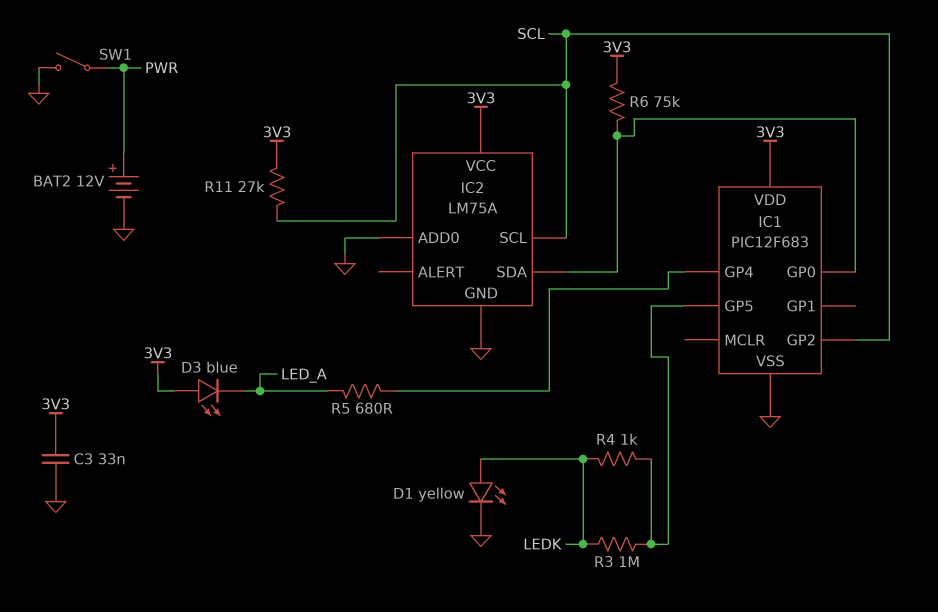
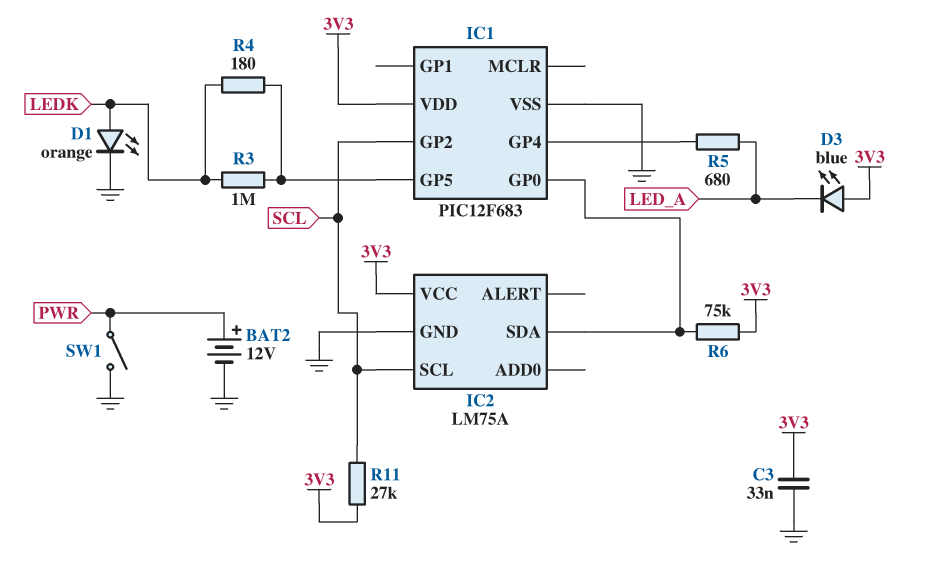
D1: LED yellow (A LEDK, K GND) -> LED orange (A LEDK, K GND)
IC2 pin ADD0: GND -> none
R4: 1k (IC1/GP5, LEDK) -> 180 (IC1/GP5, LEDK)

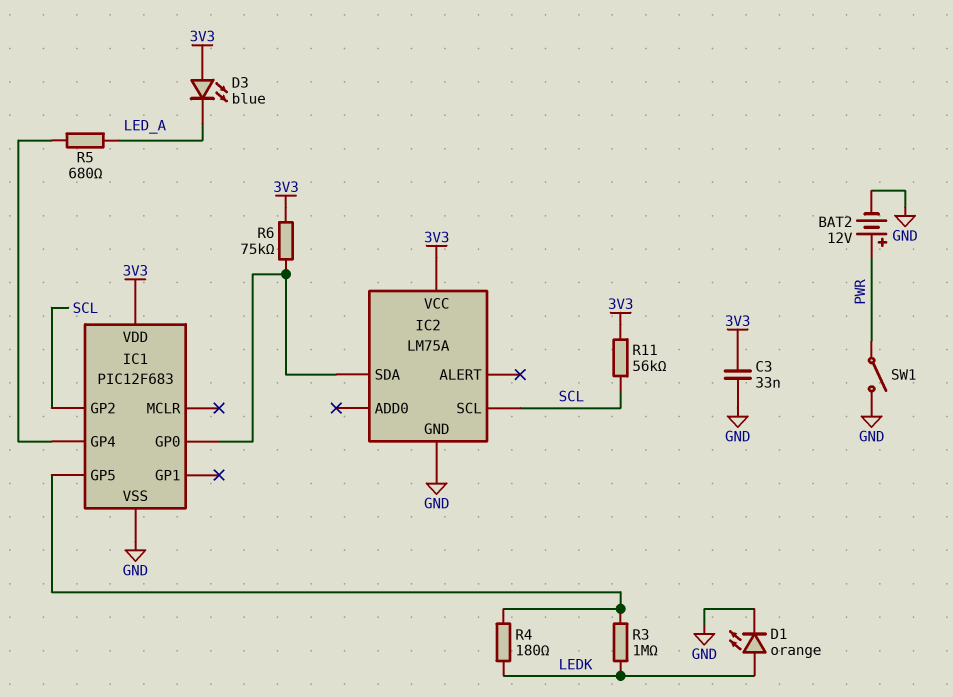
R11: 27k (3V3, SCL) -> 56k (3V3, SCL)

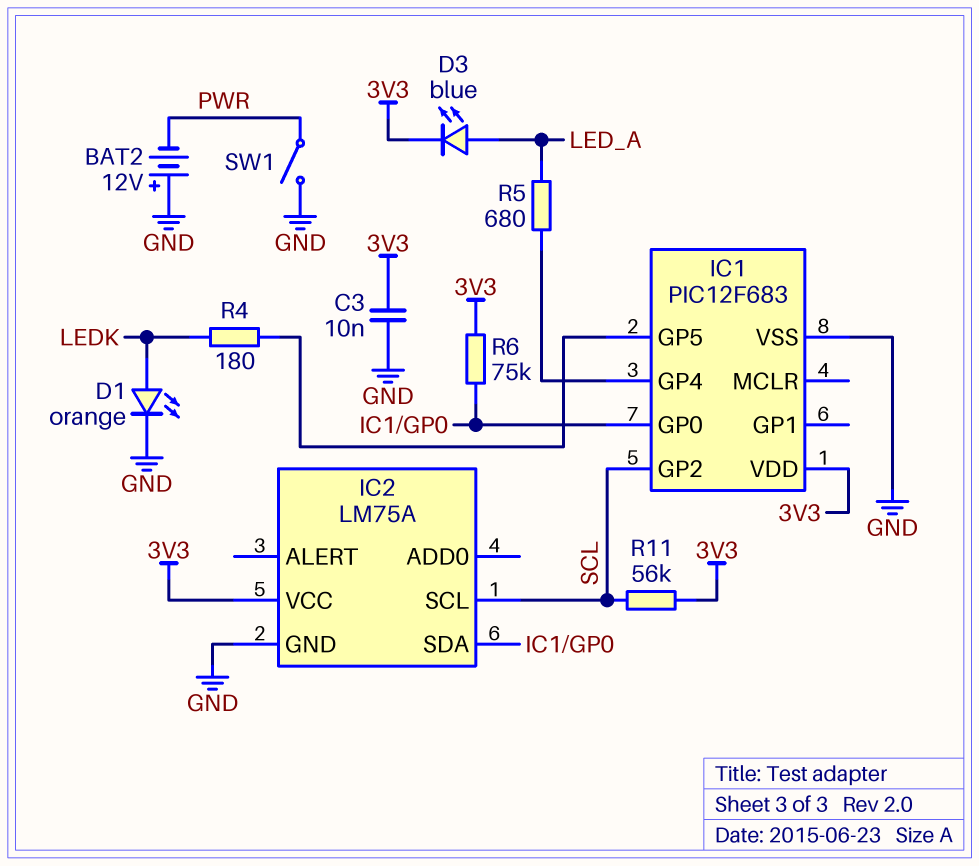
BAT2: 12V (plus PWR, minus GND) -> 12V (plus GND, minus PWR)
C3: 33nF (3V3, GND) -> 10nF (3V3, GND)
D3: LED blue (A 3V3, K LED_A) -> LED blue (A LED_A, K 3V3)
R3: 1M (IC1/GP5, LEDK) -> none

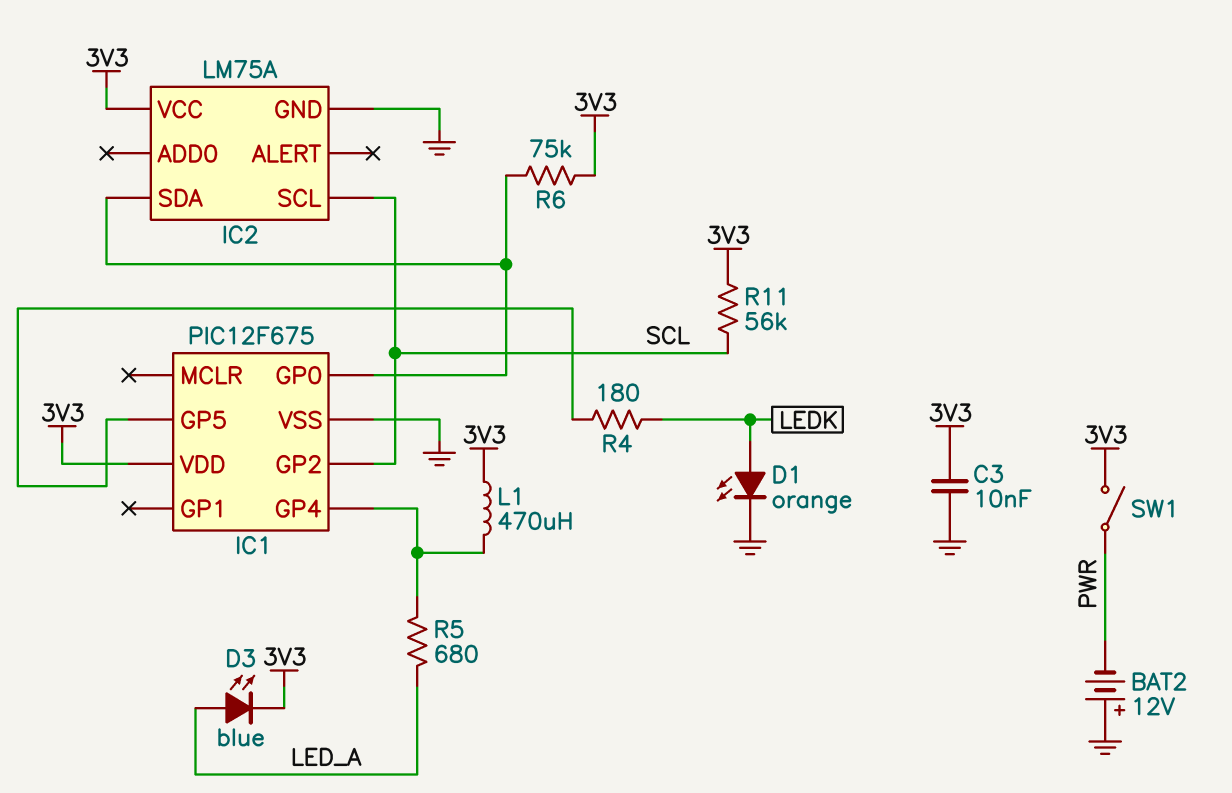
IC1: PIC12F683 -> PIC12F675
L1: none -> 470uH (3V3, IC1/GP4)
SW1: switch (GND, PWR) -> switch (3V3, PWR)

